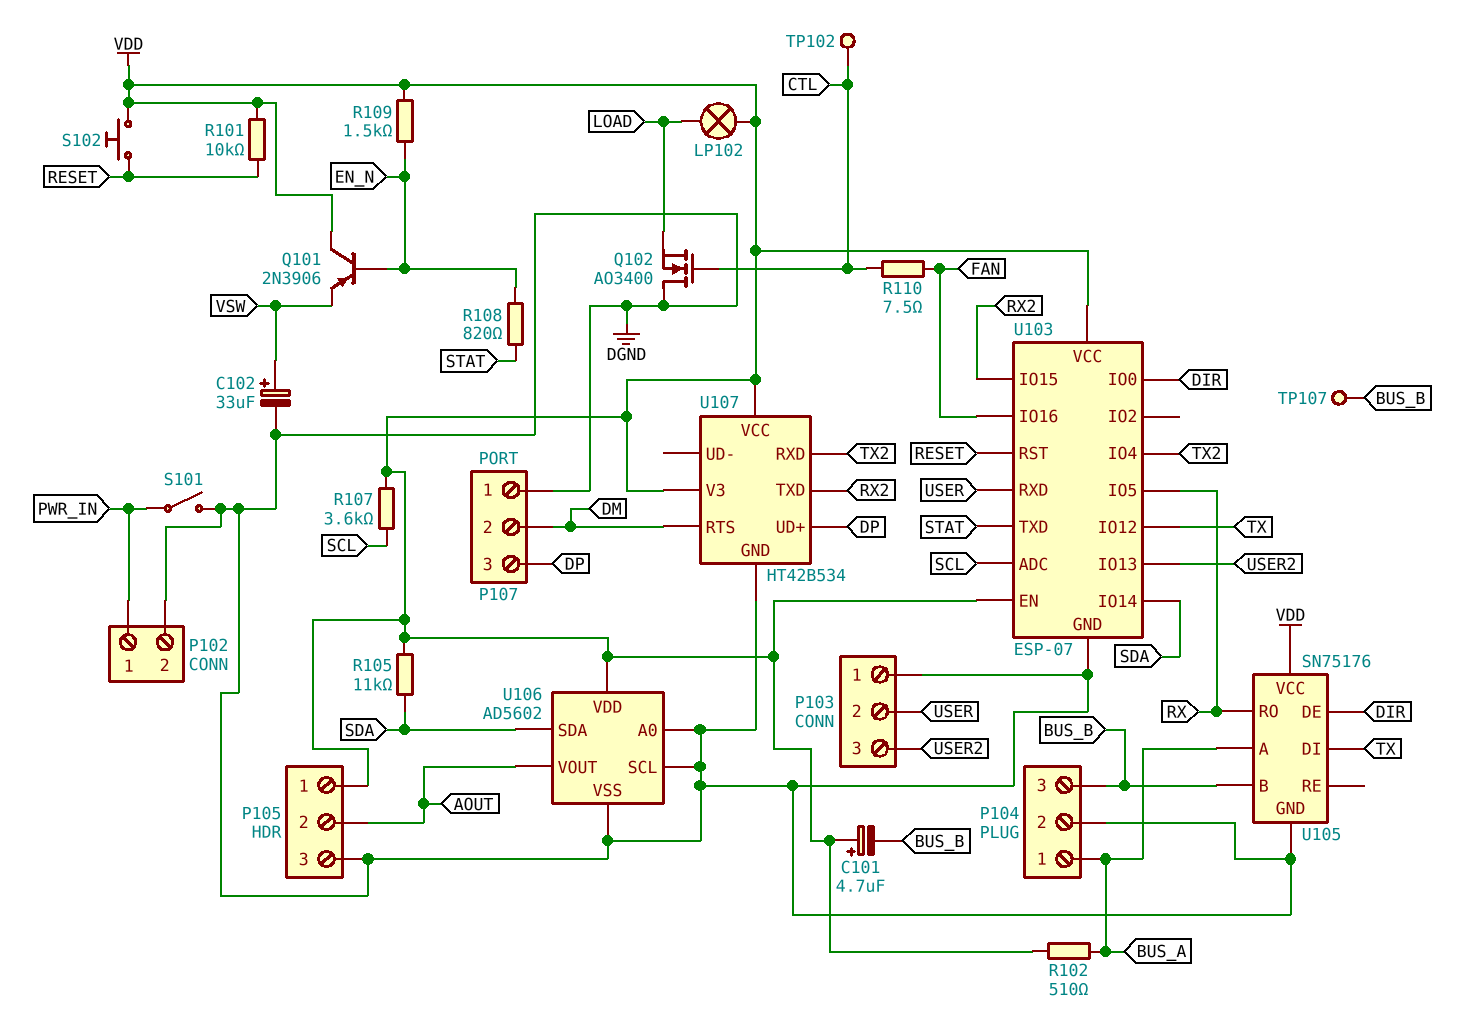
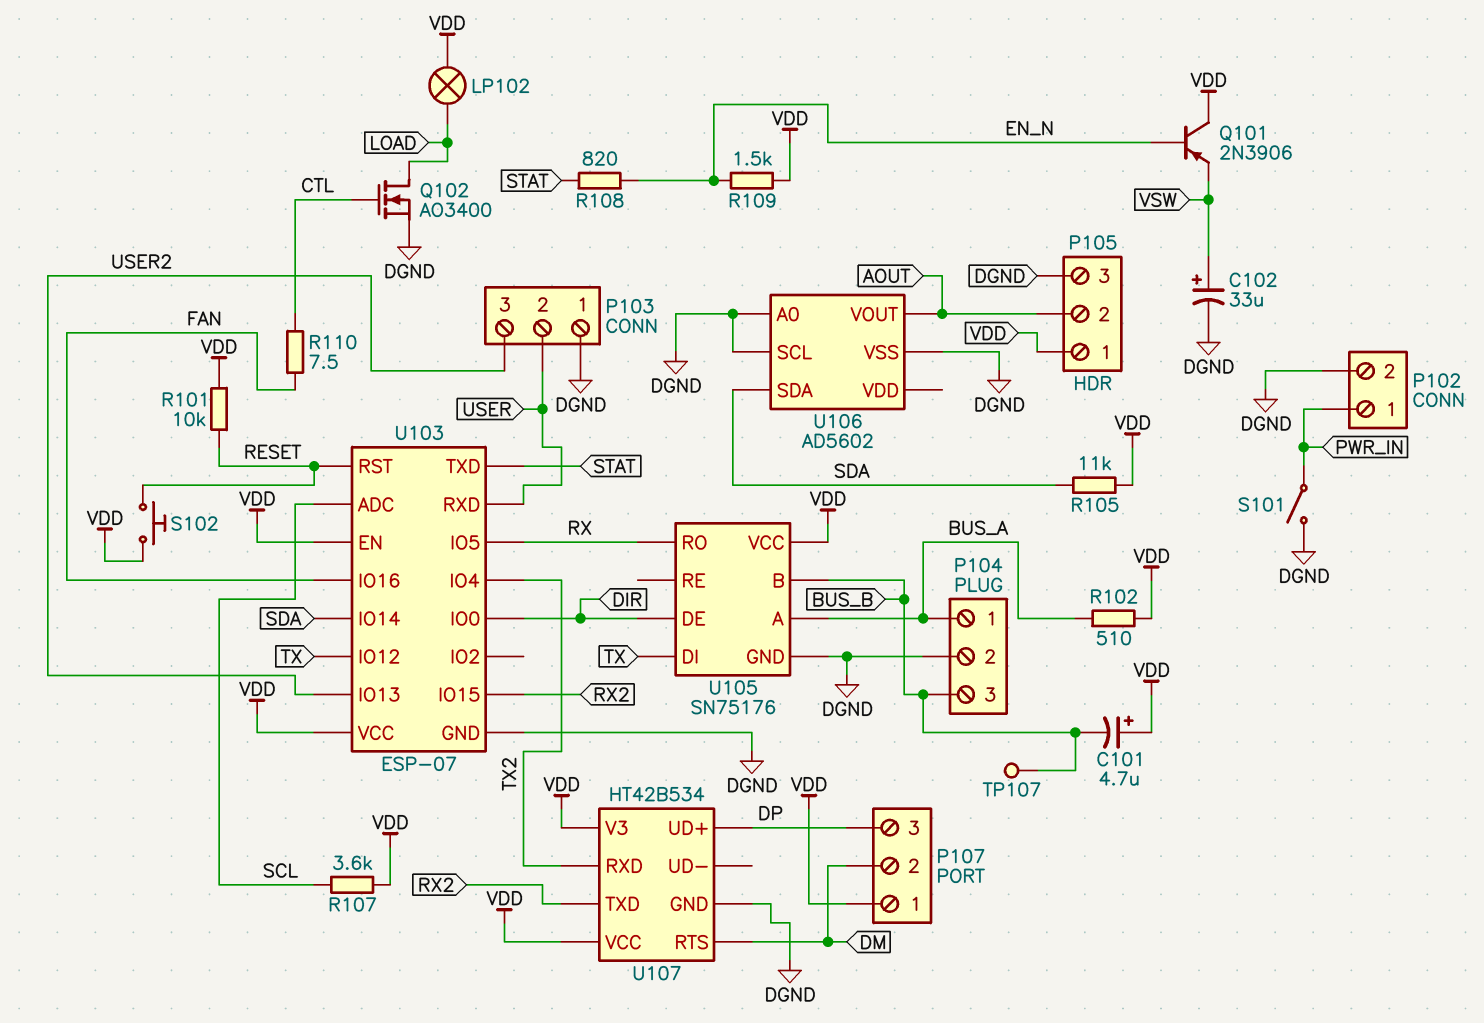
P107 pin 1: DGND -> VDD
Q102: NMOS AO3400 (G CTL, D DGND, S LOAD) -> NMOS AO3400 (G CTL, D LOAD, S DGND)
TP102: test point (CTL) -> none
U106 pin VDD: VDD -> none

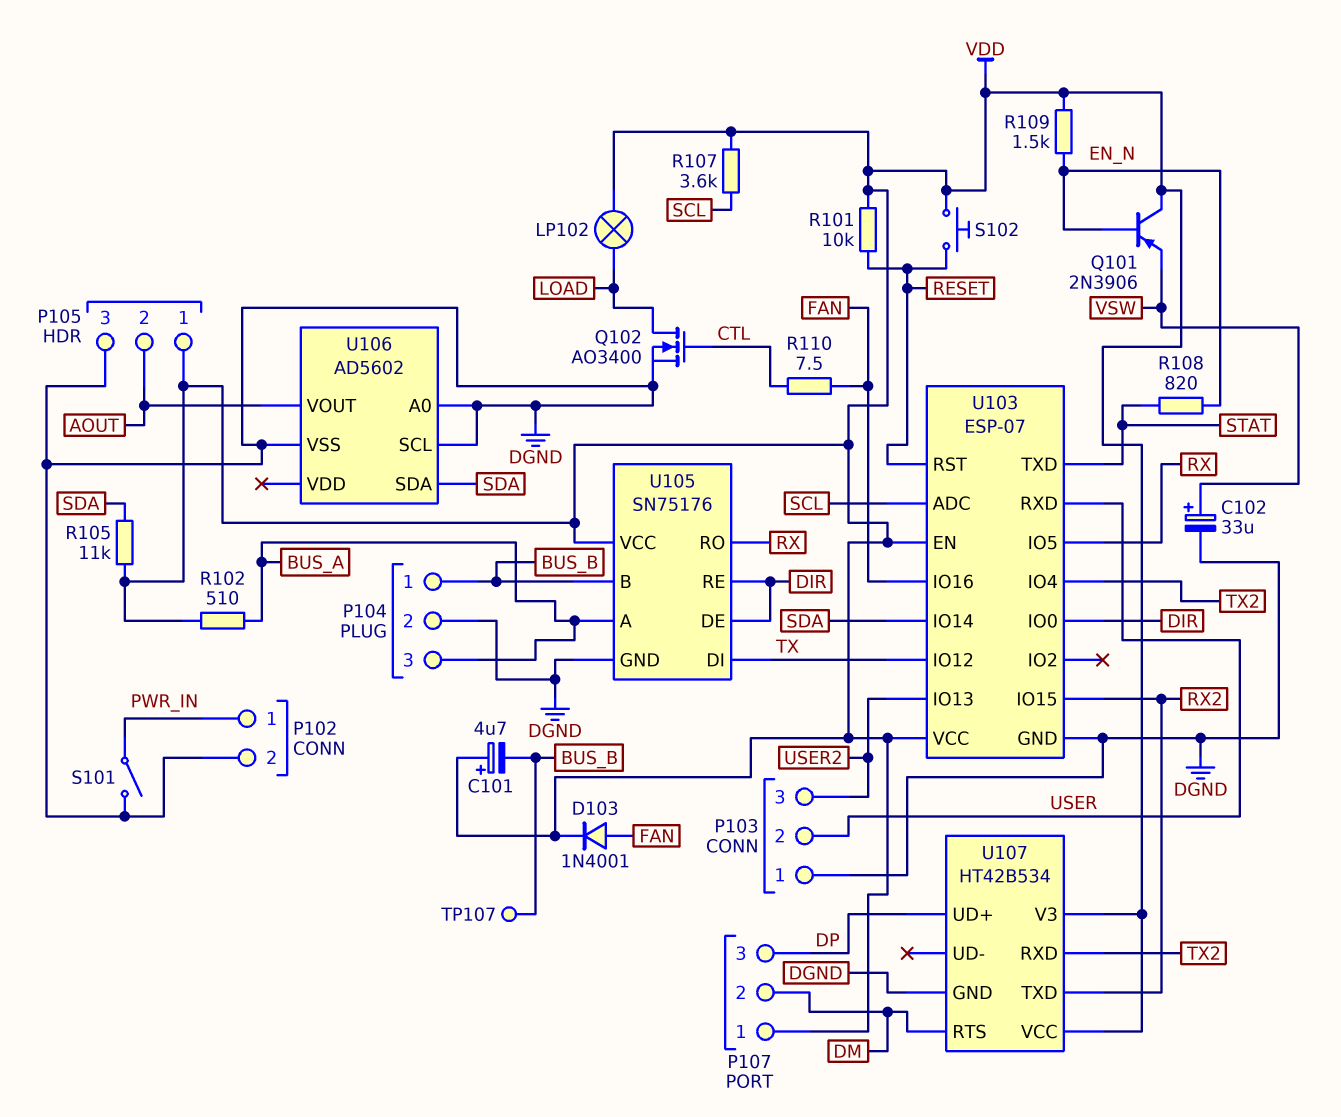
D103: none -> diode 1N4001 (A FAN, K VDD)
P104 pin 1: BUS_A -> BUS_B
P104 pin 3: BUS_B -> BUS_A
U105 pin RE: none -> DIR

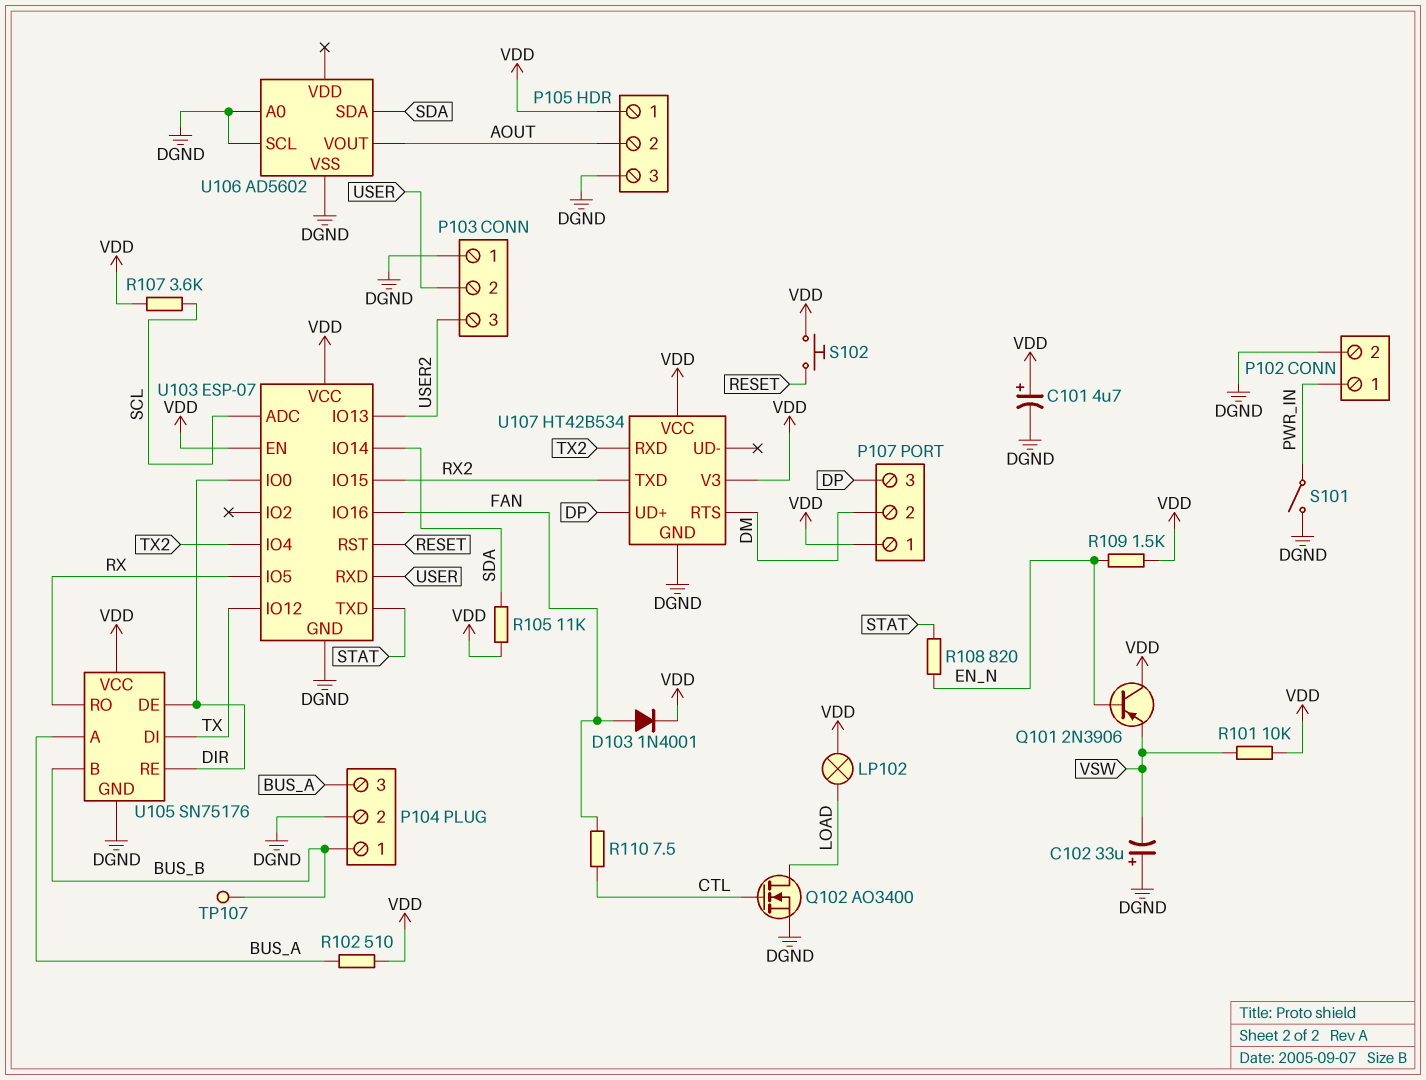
C101: 4.7uF (plus VDD, minus BUS_B) -> 4.7uF (plus VDD, minus DGND)
C102: 33uF (plus VSW, minus DGND) -> 33uF (plus DGND, minus VSW)
R101: 10k (RESET, VDD) -> 10k (VDD, VSW)

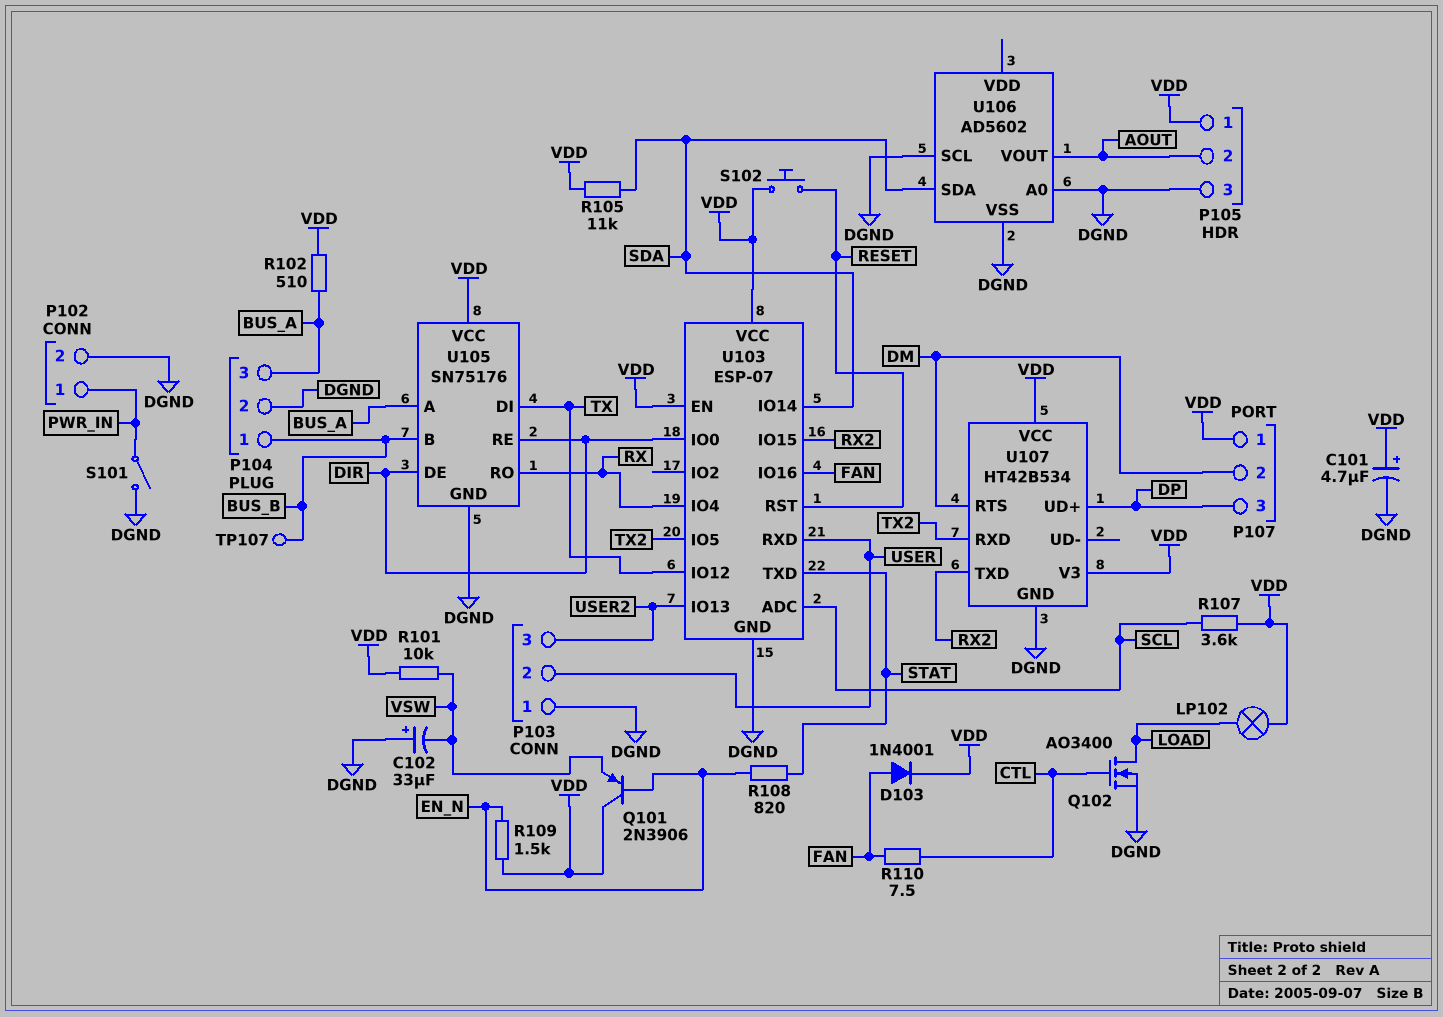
U103 pin IO4: TX2 -> RX
U103 pin IO5: RX -> TX2

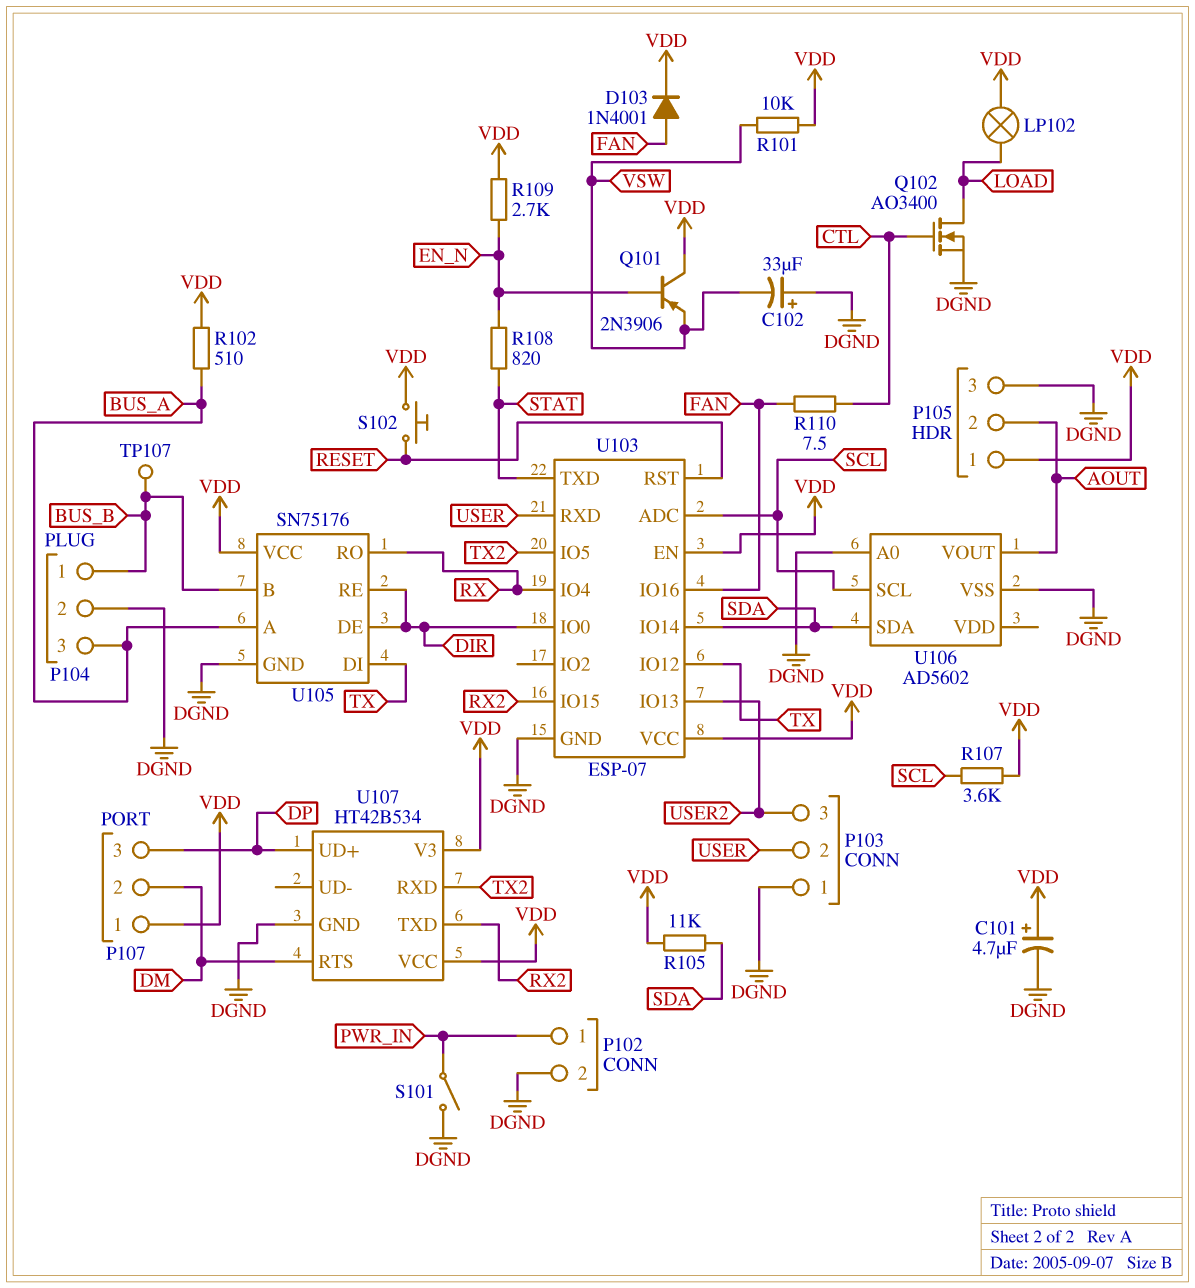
R109: 1.5k (EN_N, VDD) -> 2.7k (EN_N, VDD)
U106 pin SCL: DGND -> SCL

